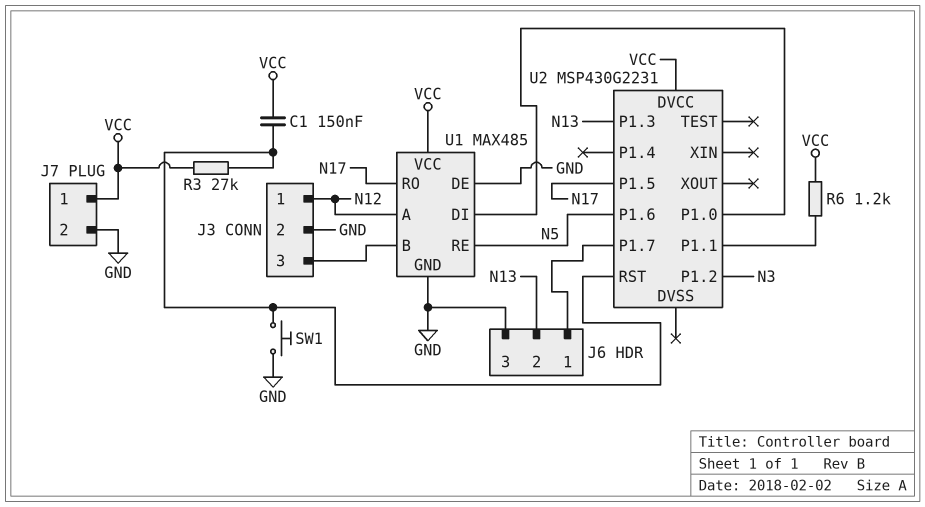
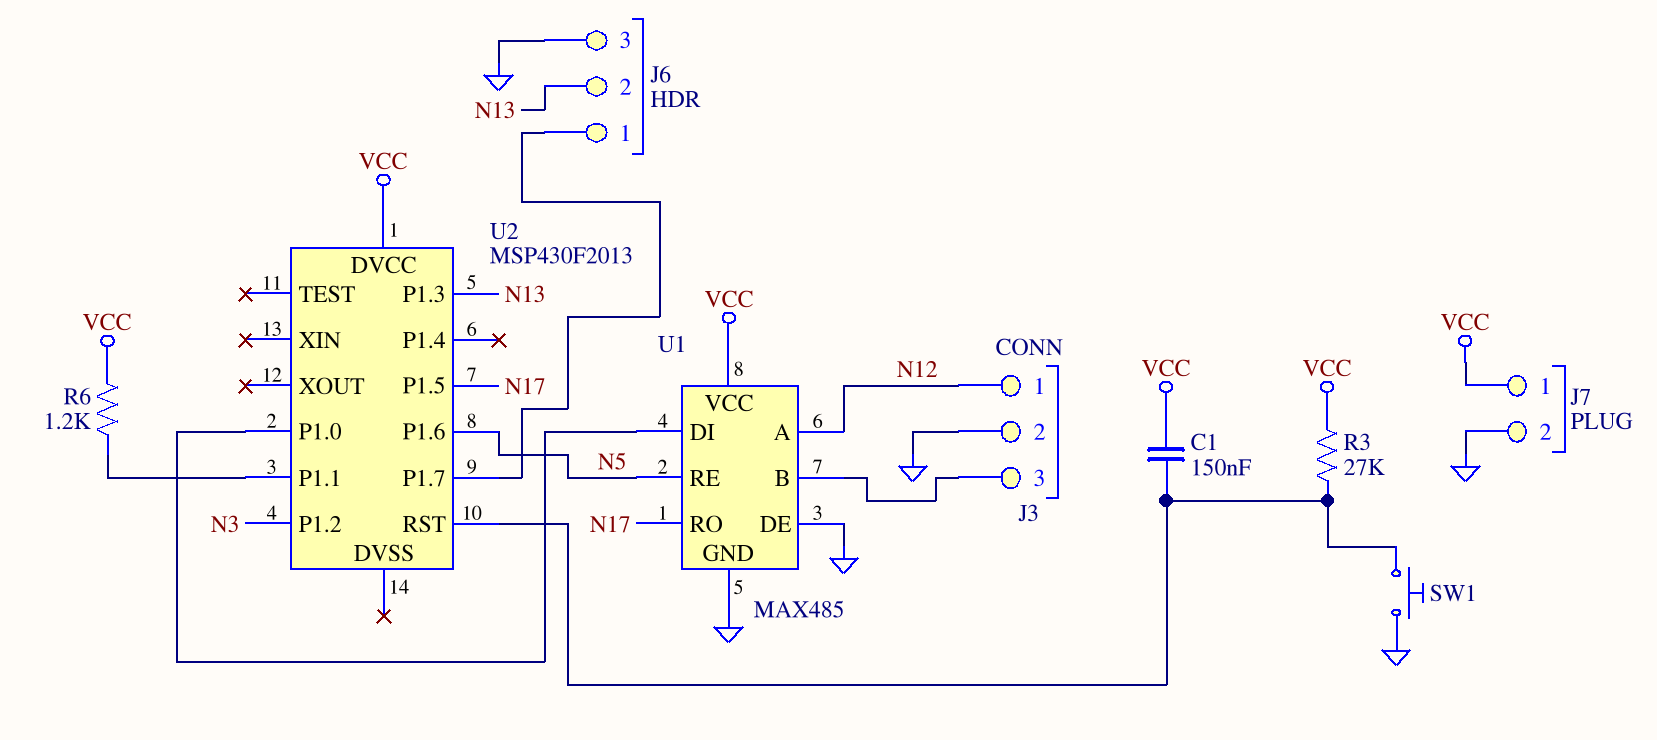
U2: MSP430G2231 -> MSP430F2013

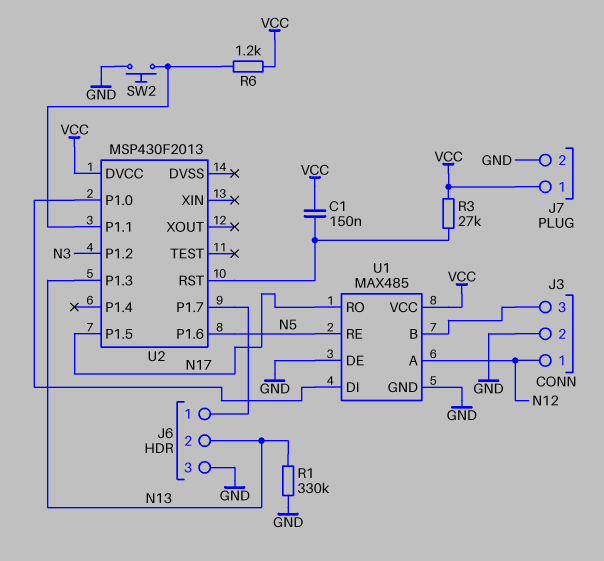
R1: none -> 330k (GND, N13)
SW1: button (GND, U2/RST) -> none
SW2: none -> button (GND, U2/P1.1)

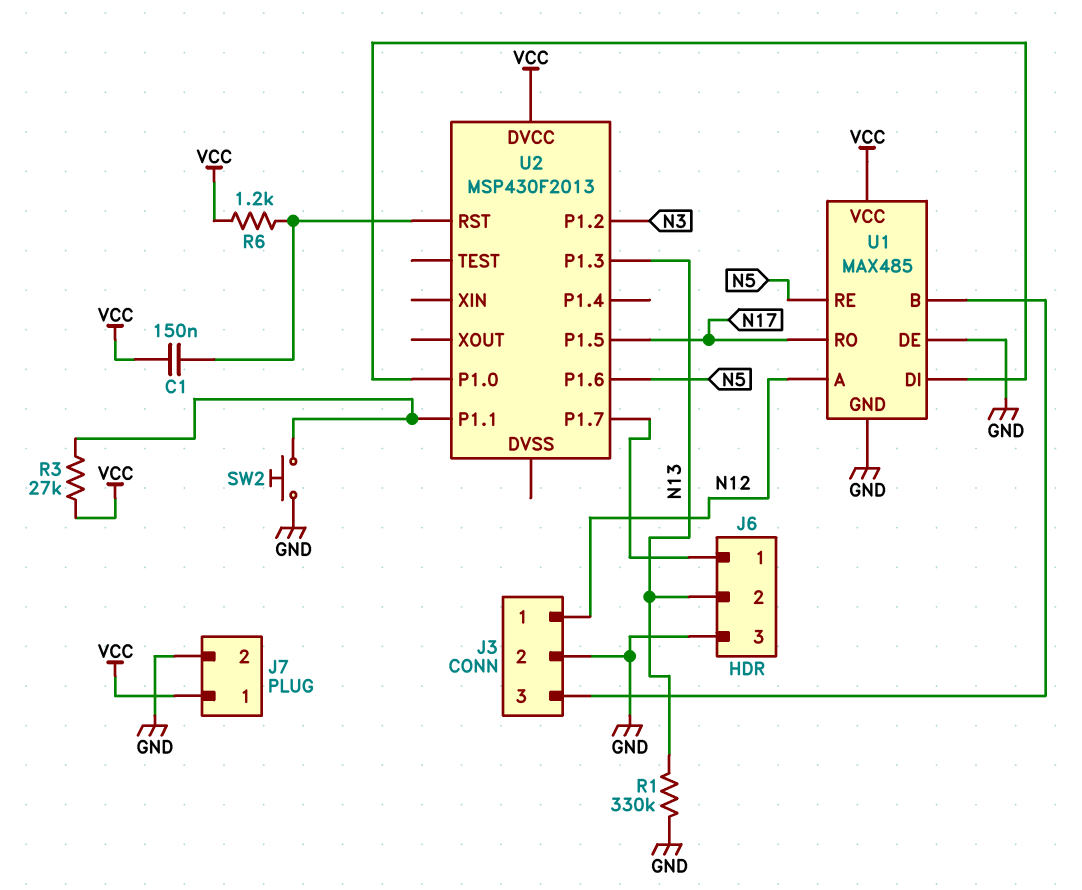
R3: 27k (U2/RST, VCC) -> 27k (U2/P1.1, VCC)
R6: 1.2k (U2/P1.1, VCC) -> 1.2k (U2/RST, VCC)

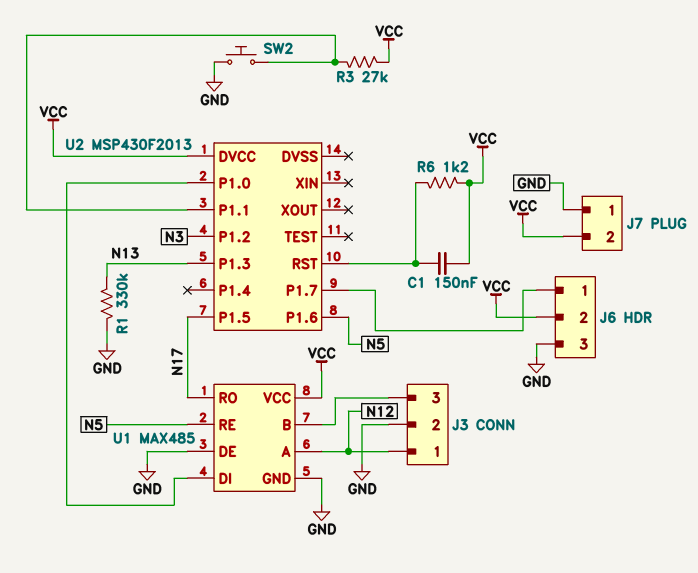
J6 pin 2: N13 -> VCC
J7 pin 1: VCC -> GND
J7 pin 2: GND -> VCC

